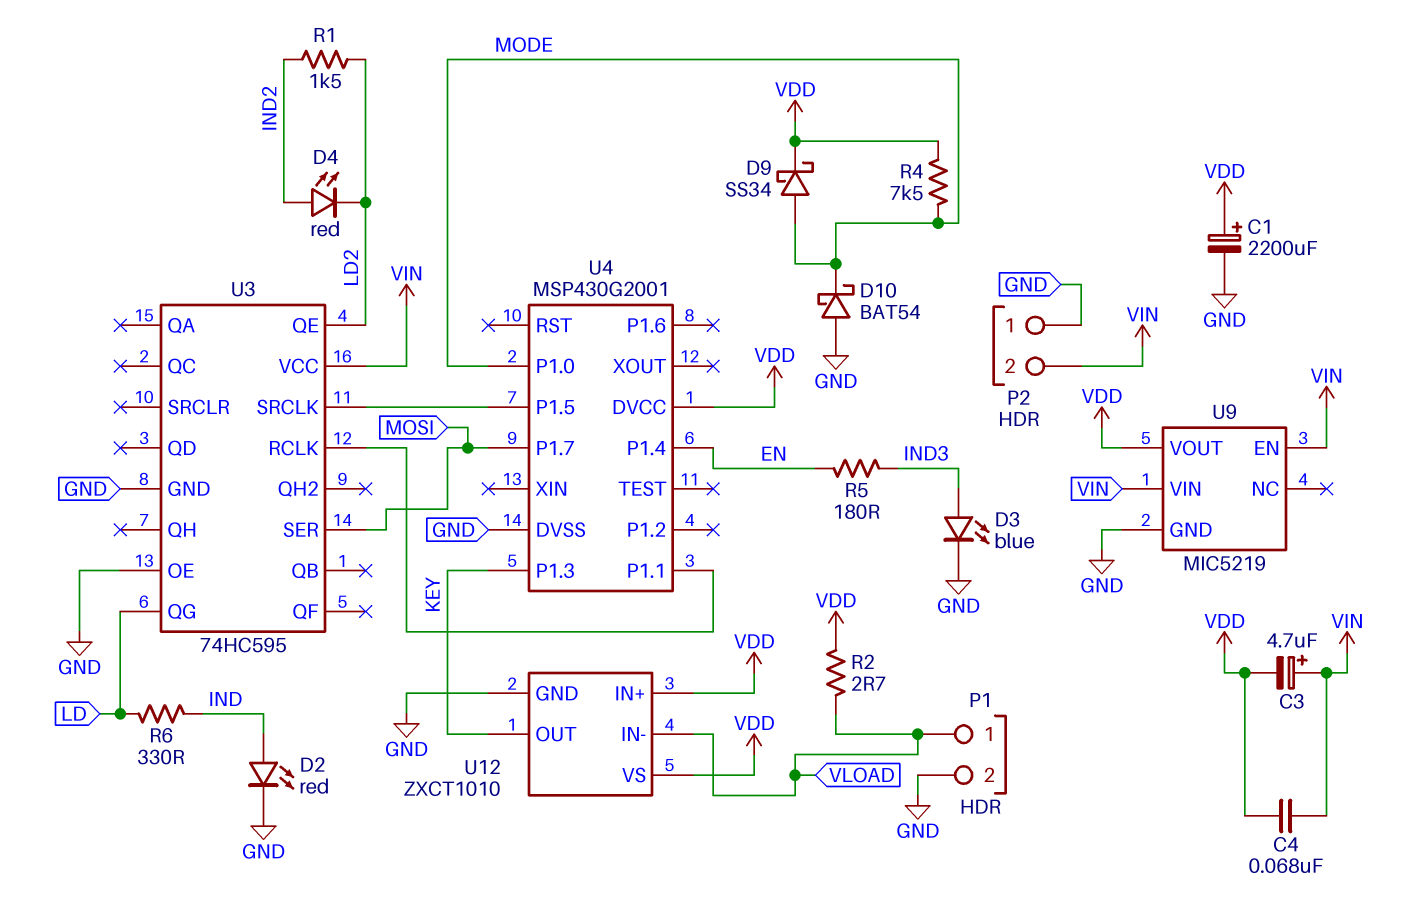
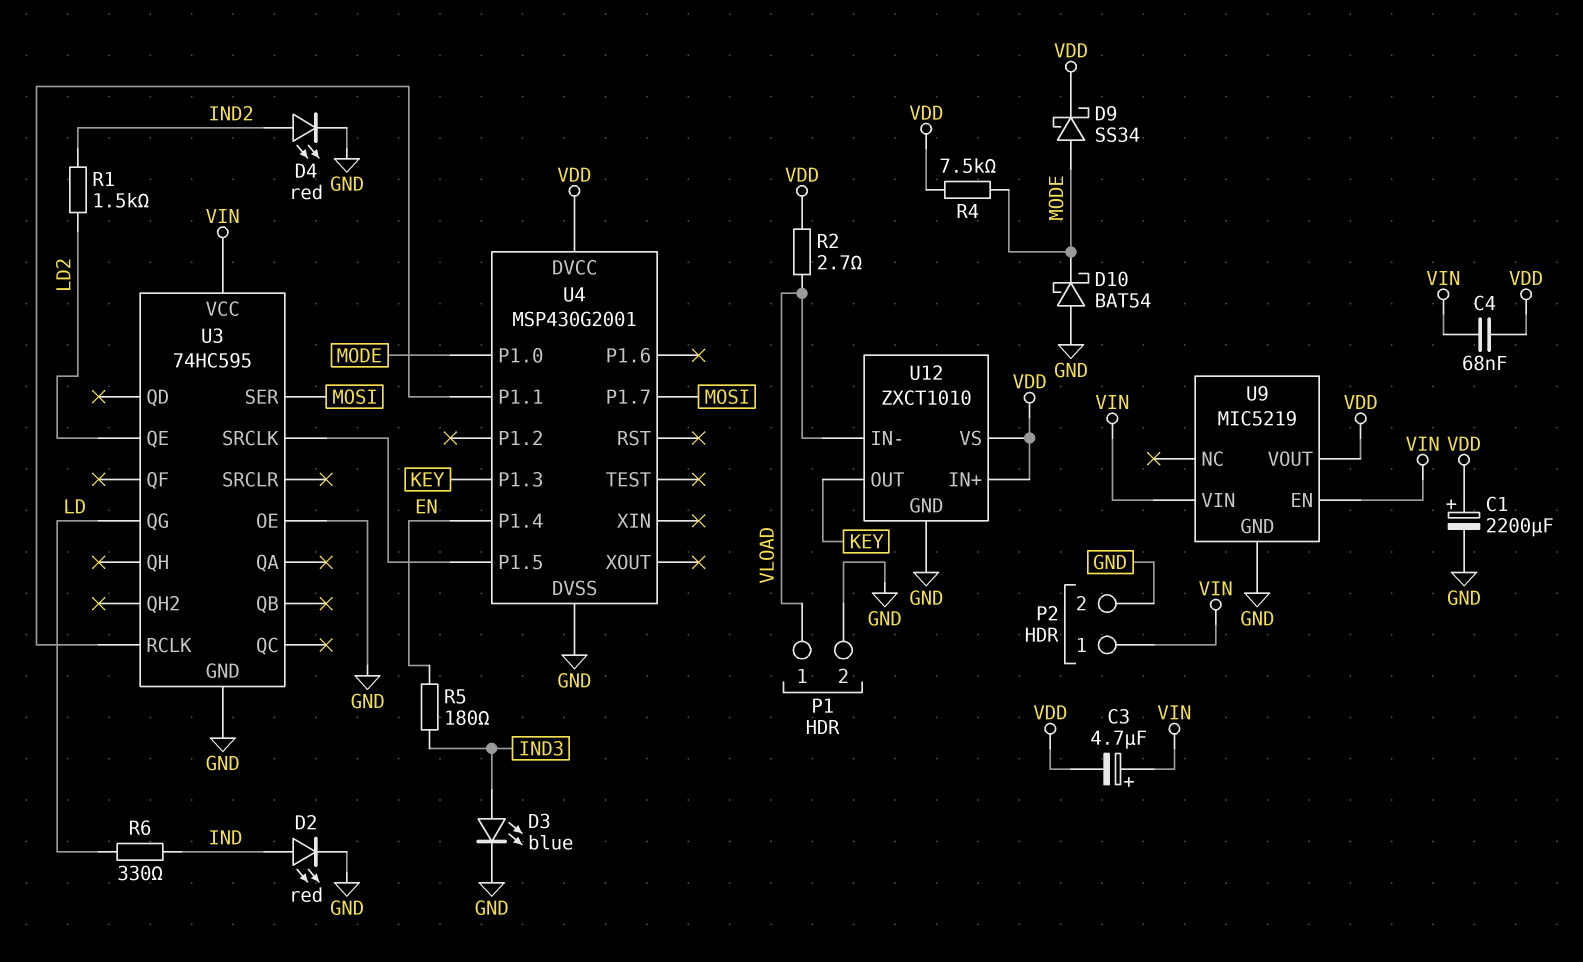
D4: LED red (A IND2, K LD2) -> LED red (A IND2, K GND)
P2 pin 1: GND -> VIN
P2 pin 2: VIN -> GND

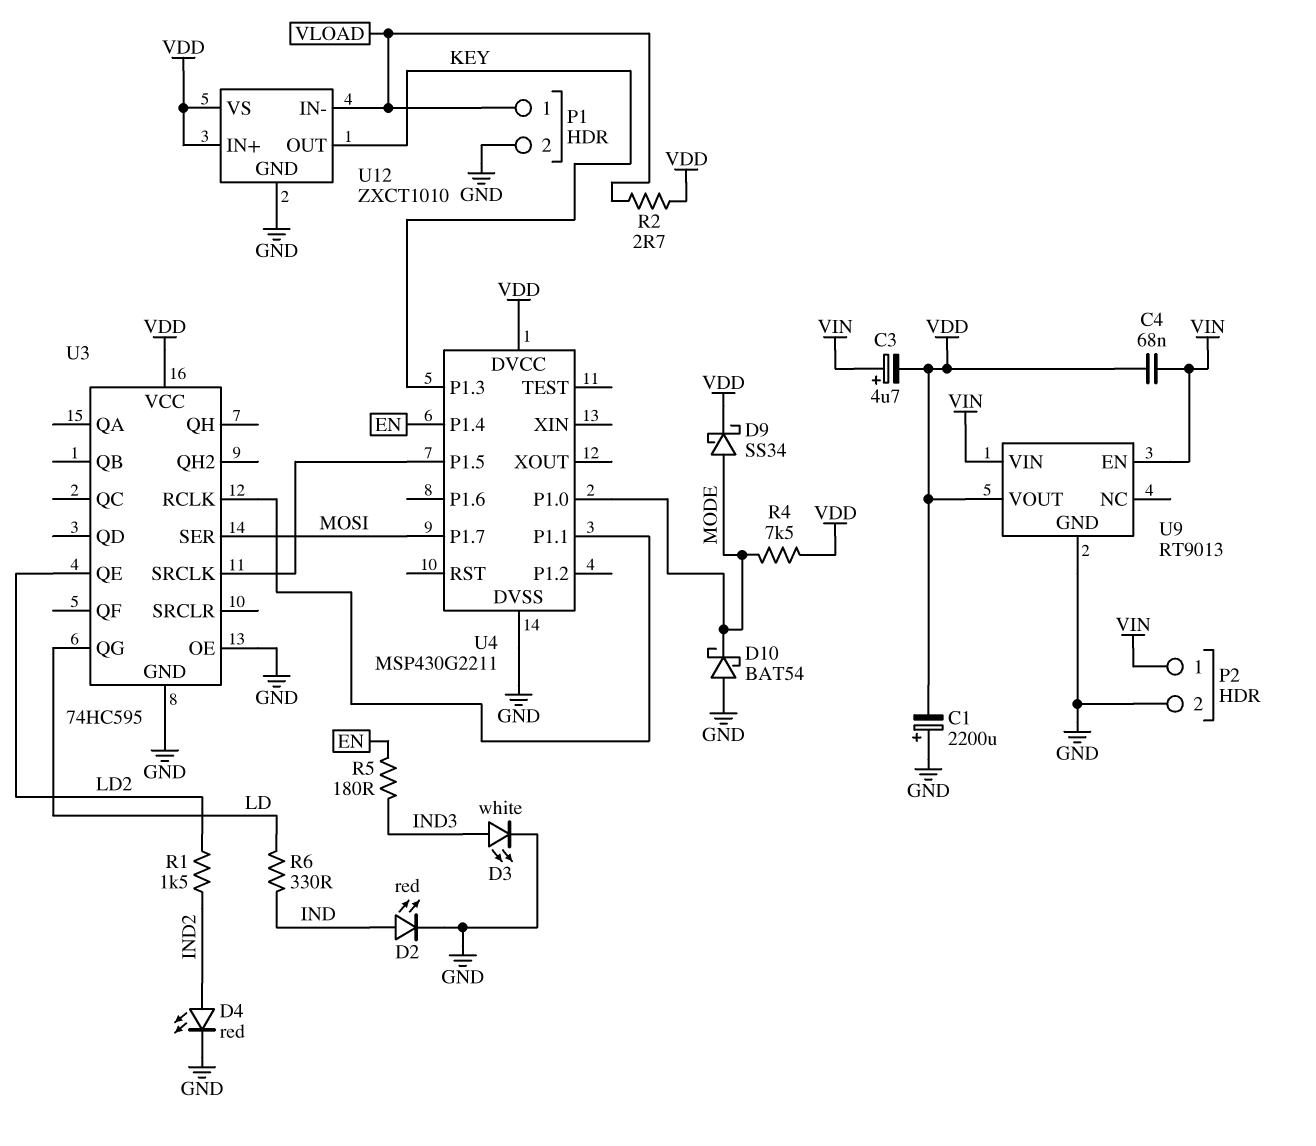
C1: 2200uF (plus VDD, minus GND) -> 2200uF (plus GND, minus VDD)
D3: LED blue (A IND3, K GND) -> LED white (A IND3, K GND)
U3 pin VCC: VIN -> VDD
U4: MSP430G2001 -> MSP430G2211
U9: MIC5219 -> RT9013

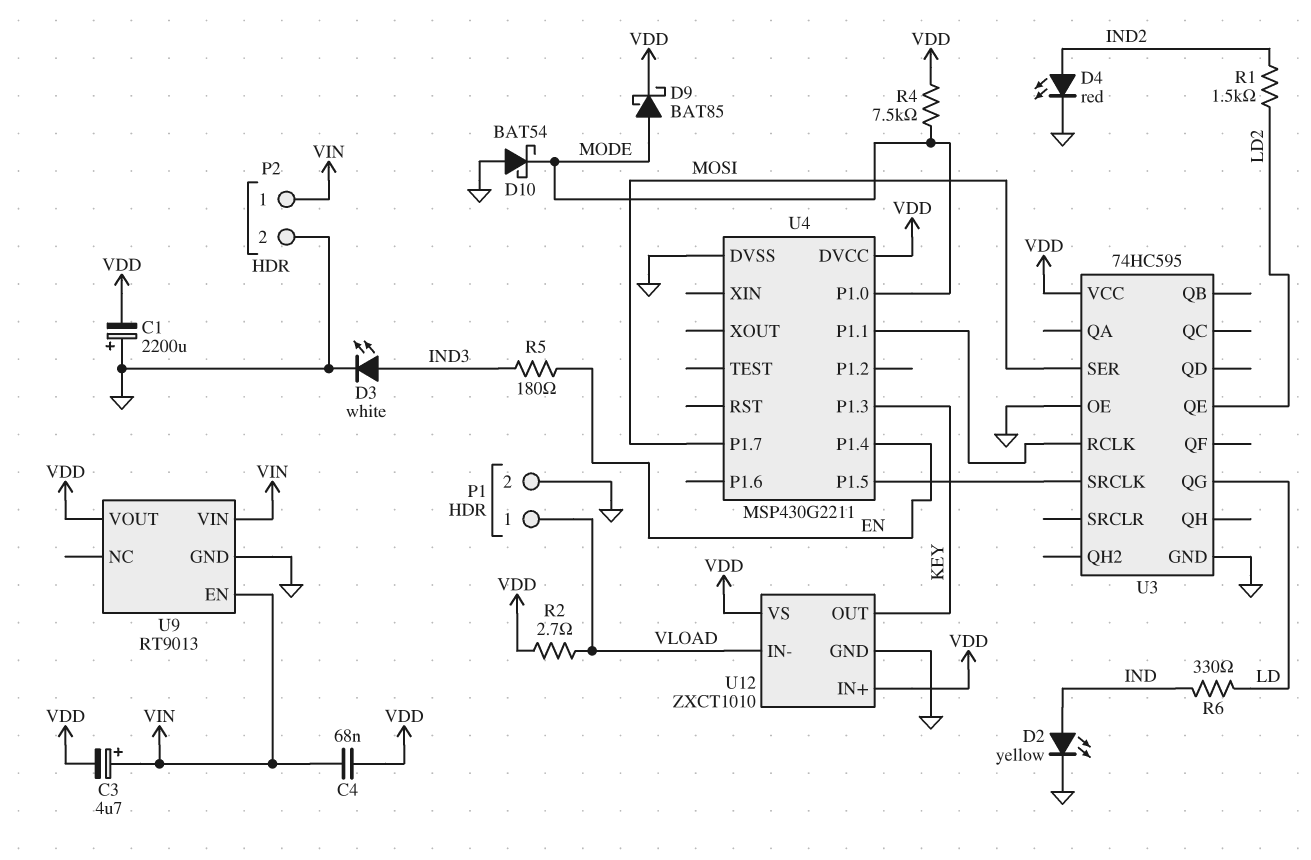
D2: LED red (A IND, K GND) -> LED yellow (A IND, K GND)
D9: schottky SS34 (A MODE, K VDD) -> schottky BAT85 (A MODE, K VDD)

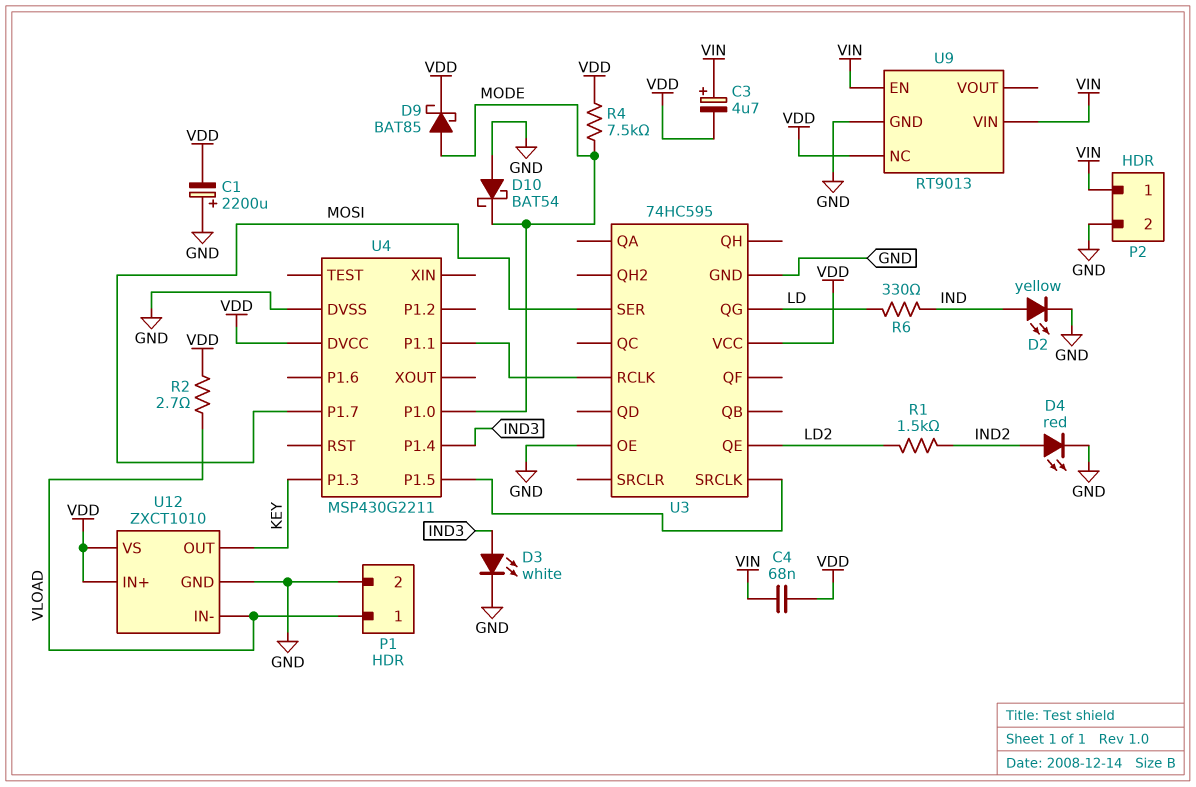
R5: 180 (EN, IND3) -> none
U4 pin P1.4: EN -> IND3
U9 pin NC: none -> VDD
U9 pin VOUT: VDD -> none

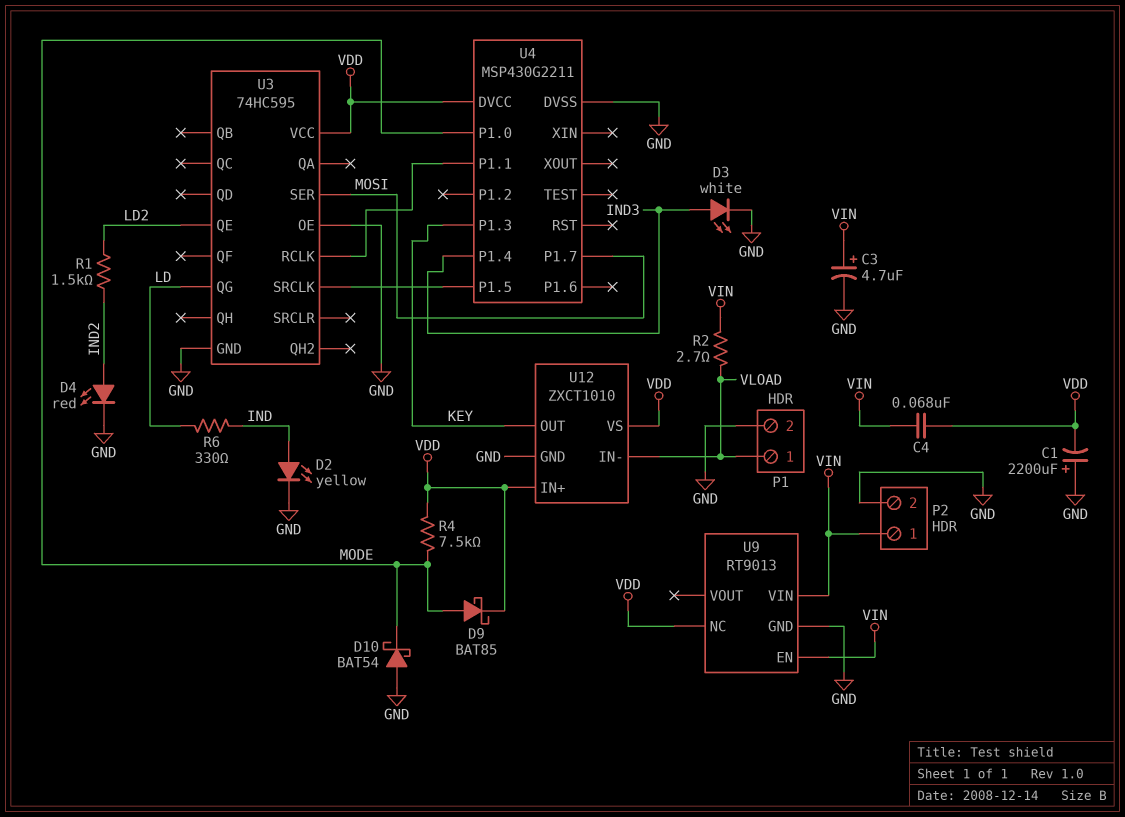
C3: 4.7uF (plus VIN, minus VDD) -> 4.7uF (plus VIN, minus GND)
R2: 2.7 (VDD, VLOAD) -> 2.7 (VIN, VLOAD)

